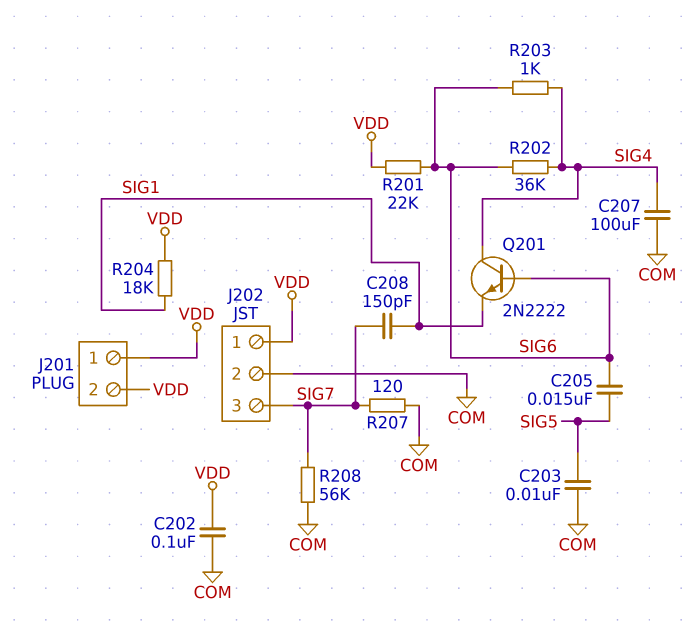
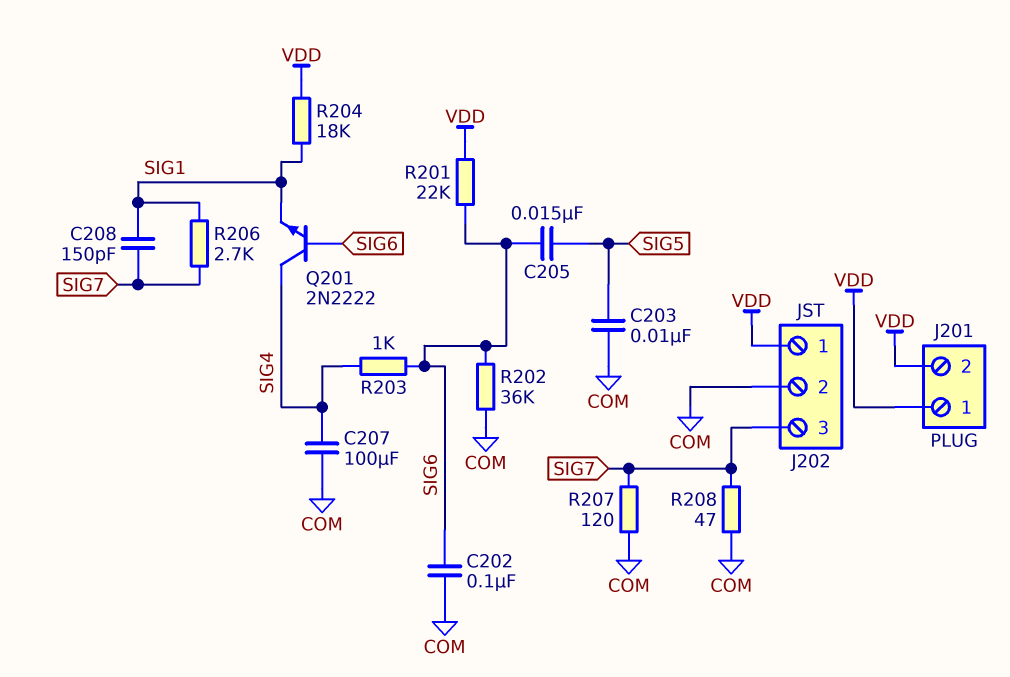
C202: 100nF (COM, VDD) -> 100nF (COM, SIG6)
R202: 36k (SIG4, SIG6) -> 36k (COM, SIG6)
R206: none -> 2.7k (SIG1, SIG7)
R208: 56k (COM, SIG7) -> 47 (COM, SIG7)

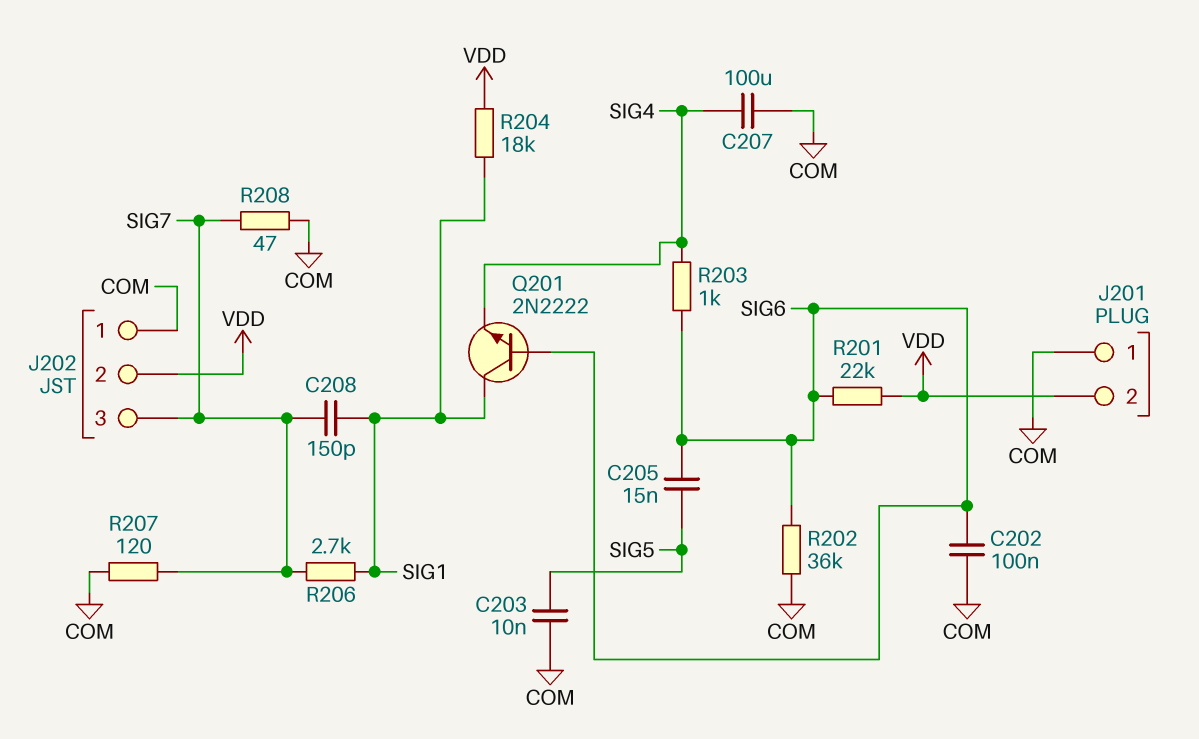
J201 pin 1: VDD -> COM
J202 pin 1: VDD -> COM
J202 pin 2: COM -> VDD
Q201: NPN 2N2222 (B SIG6, C SIG4, E SIG1) -> NPN 2N2222 (B SIG6, C SIG1, E SIG4)

